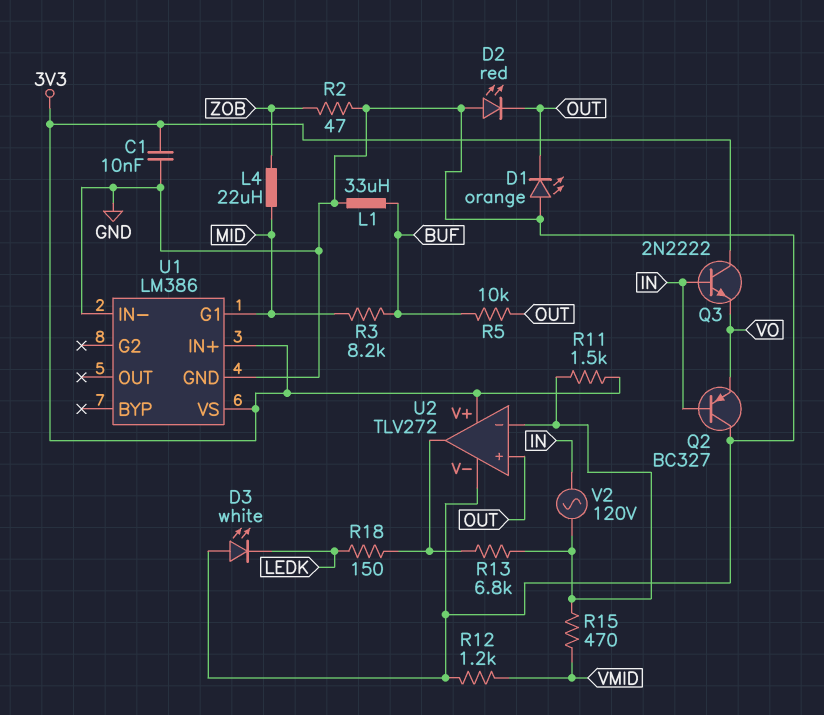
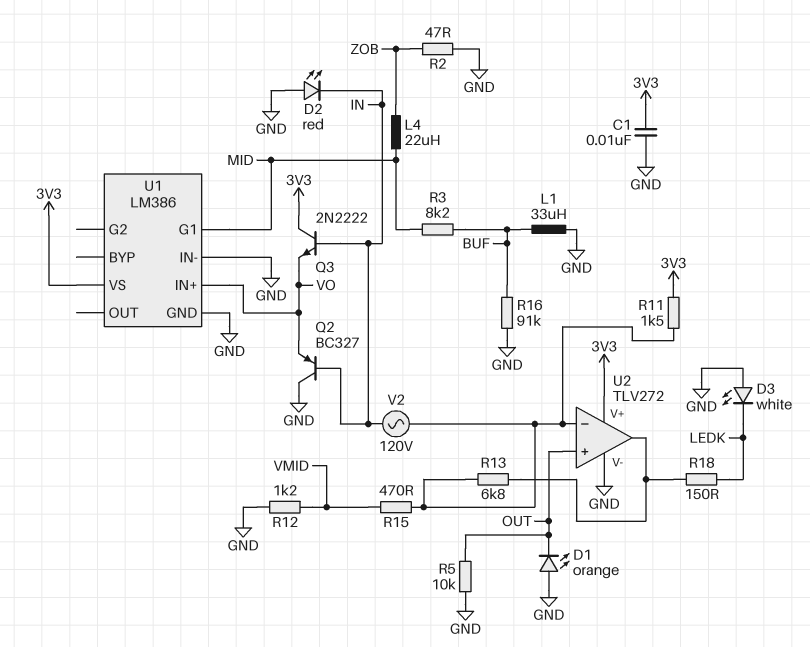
D2: LED red (A GND, K OUT) -> LED red (A GND, K IN)
R5: 10k (BUF, OUT) -> 10k (GND, OUT)
R16: none -> 91k (BUF, GND)
U1 pin IN+: 3V3 -> VO

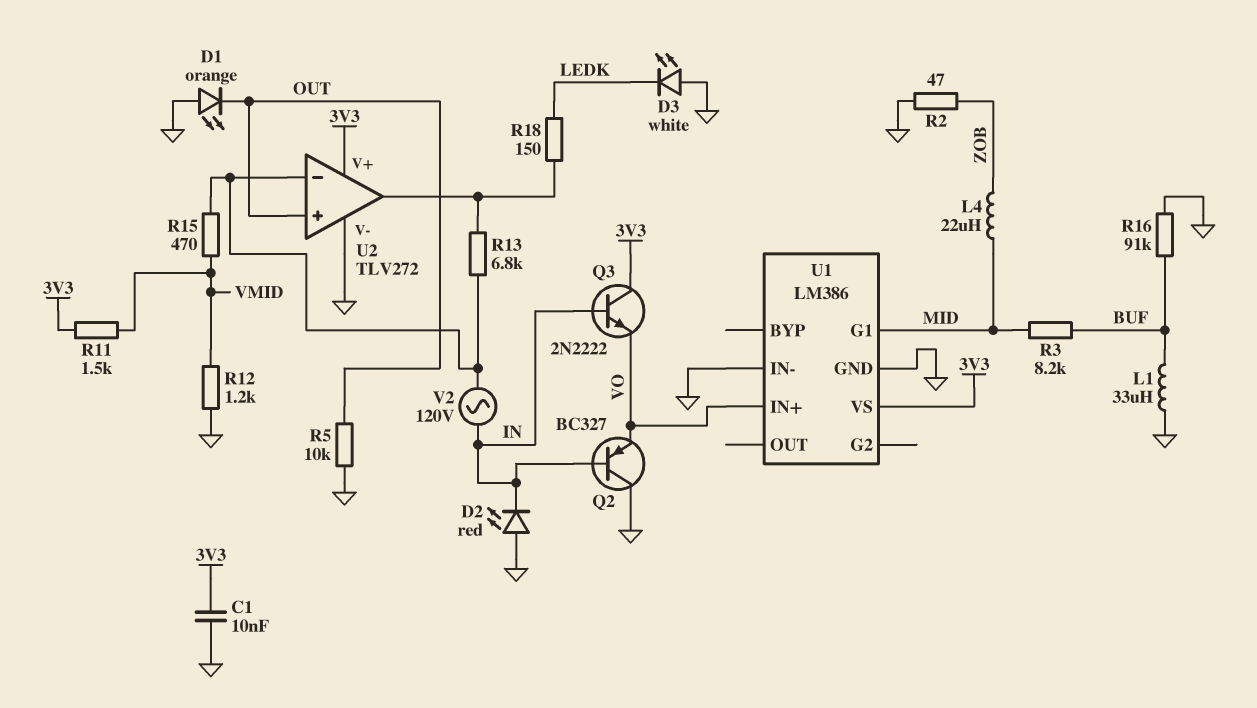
R11: 1.5k (3V3, U2/in-) -> 1.5k (3V3, VMID)

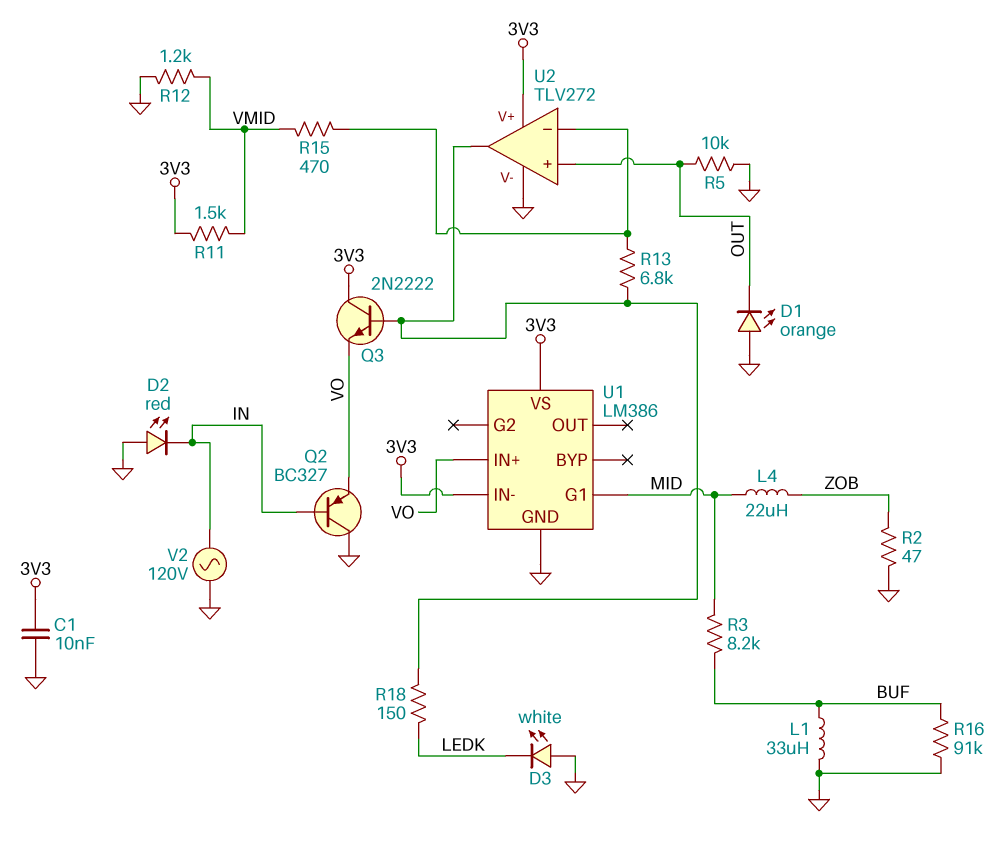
Q3: NPN 2N2222 (B IN, C 3V3, E VO) -> NPN 2N2222 (B U2/out, C 3V3, E VO)
U1 pin IN-: GND -> 3V3
V2: AC 120V (IN, U2/in-) -> AC 120V (GND, IN)

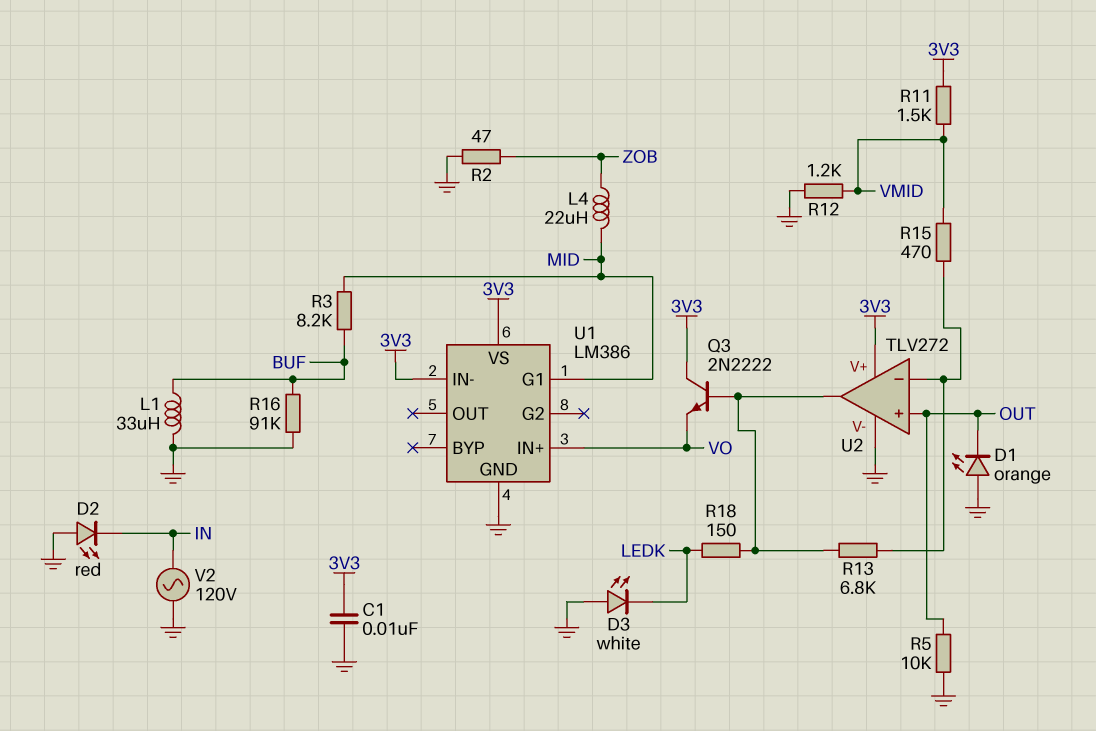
Q2: PNP BC327 (B IN, C GND, E VO) -> none

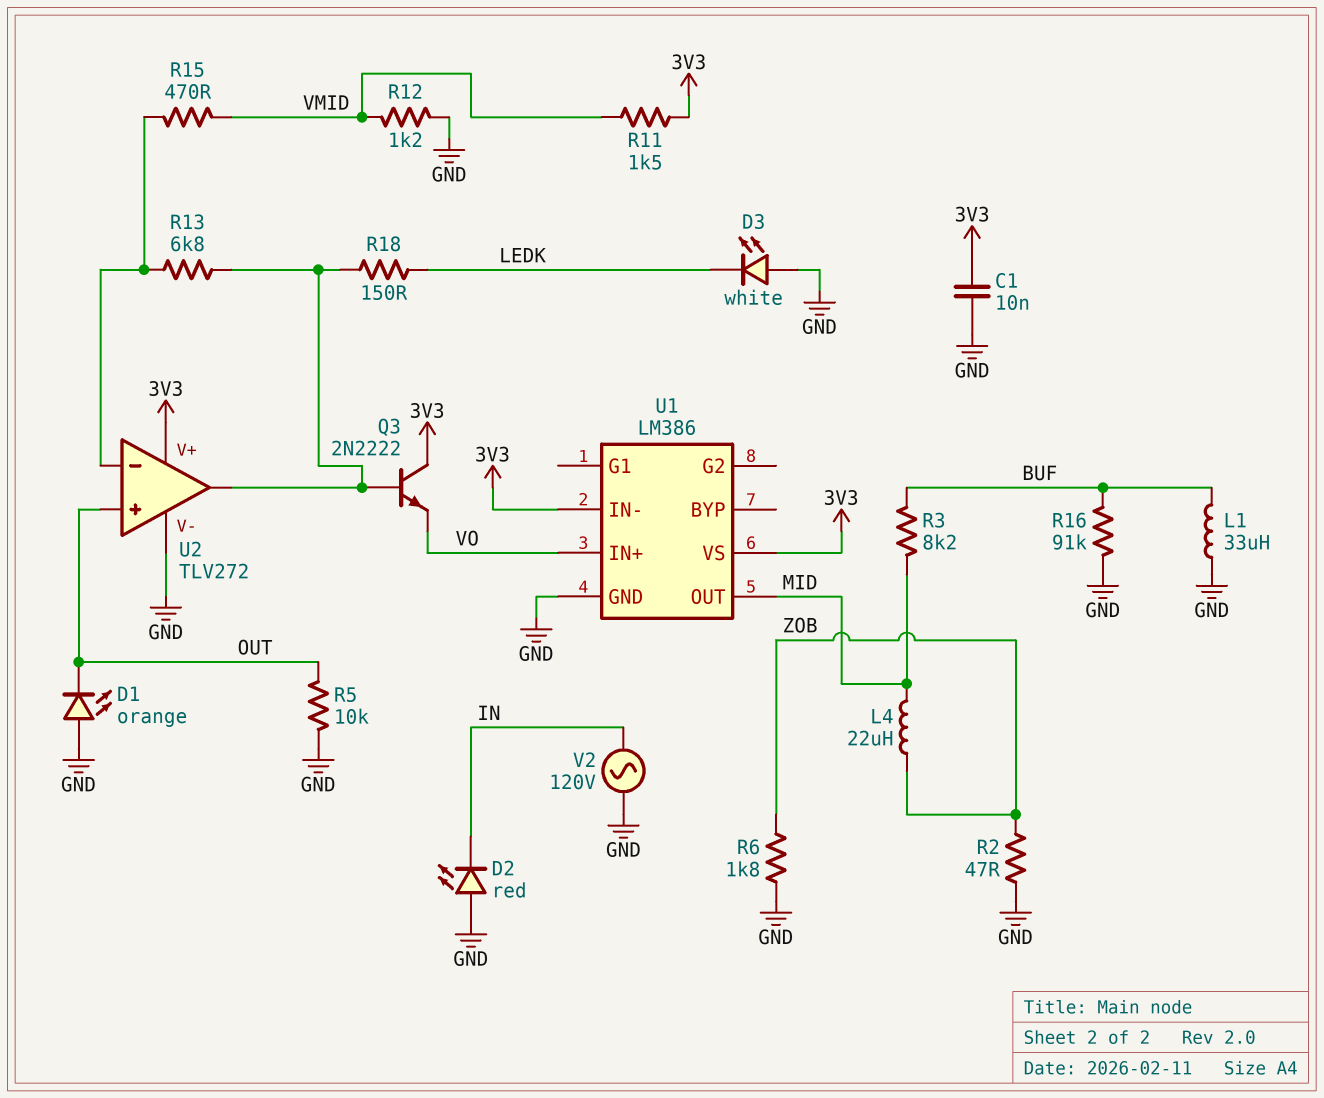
R6: none -> 1.8k (GND, ZOB)
U1 pin G1: MID -> none
U1 pin OUT: none -> MID

